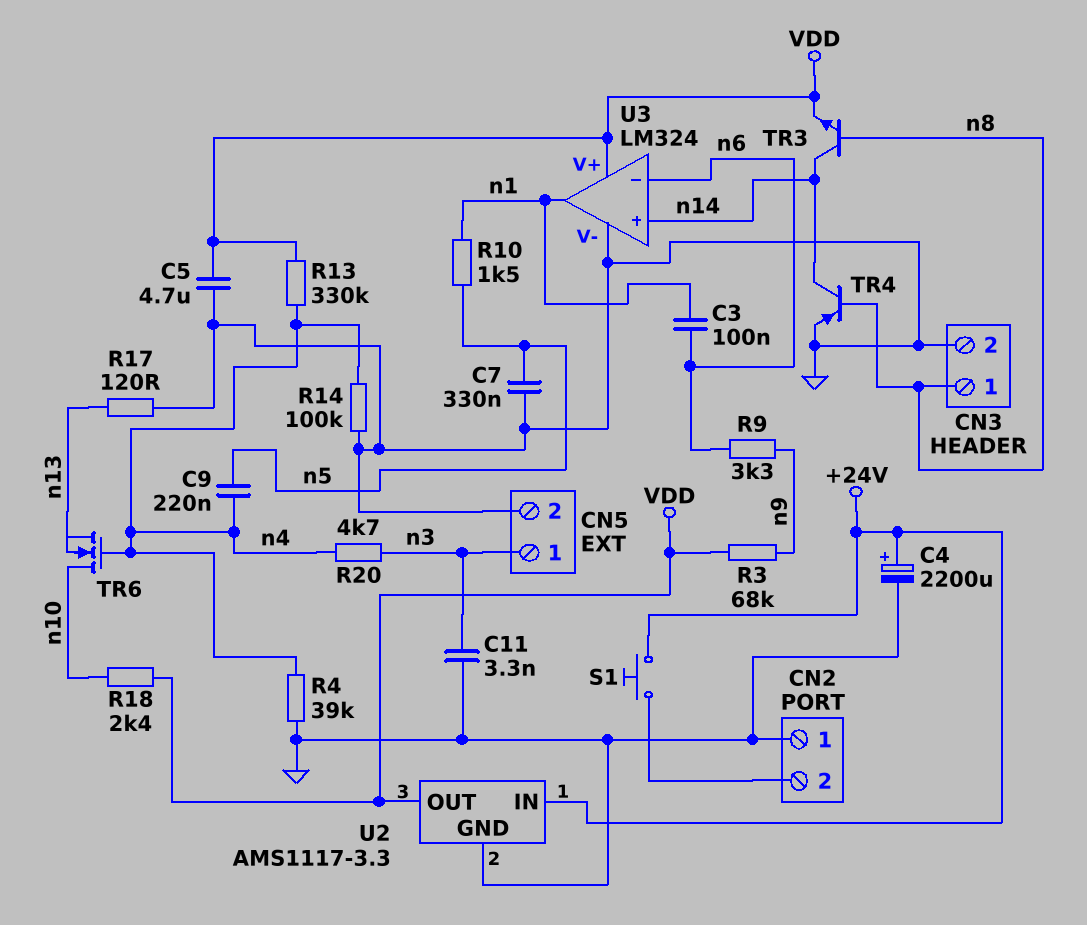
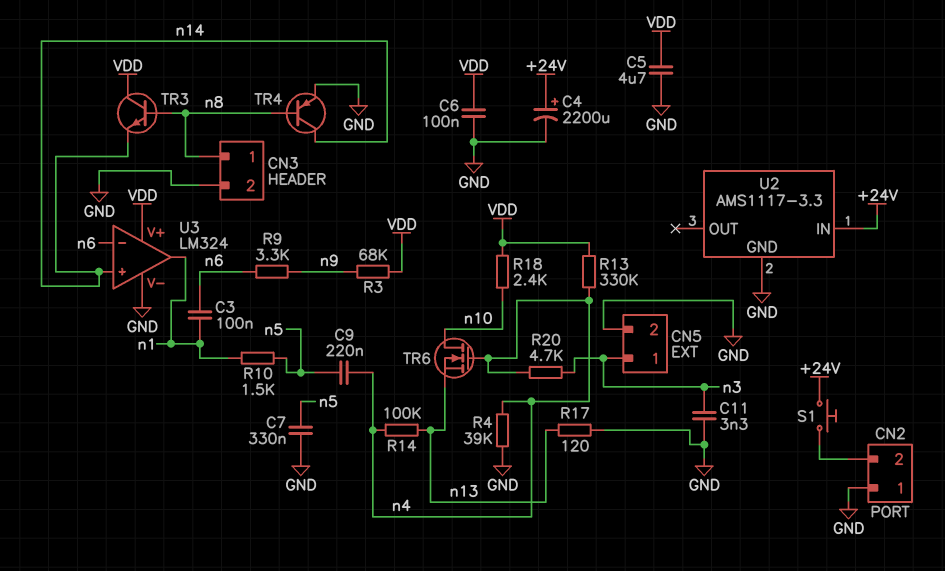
C6: none -> 100nF (GND, VDD)
R14: 100k (GND, n4) -> 100k (n4, n13)
TR3: NPN (B n8, C n14, E VDD) -> NPN (B n8, C VDD, E n14)
U2 pin OUT: VDD -> none

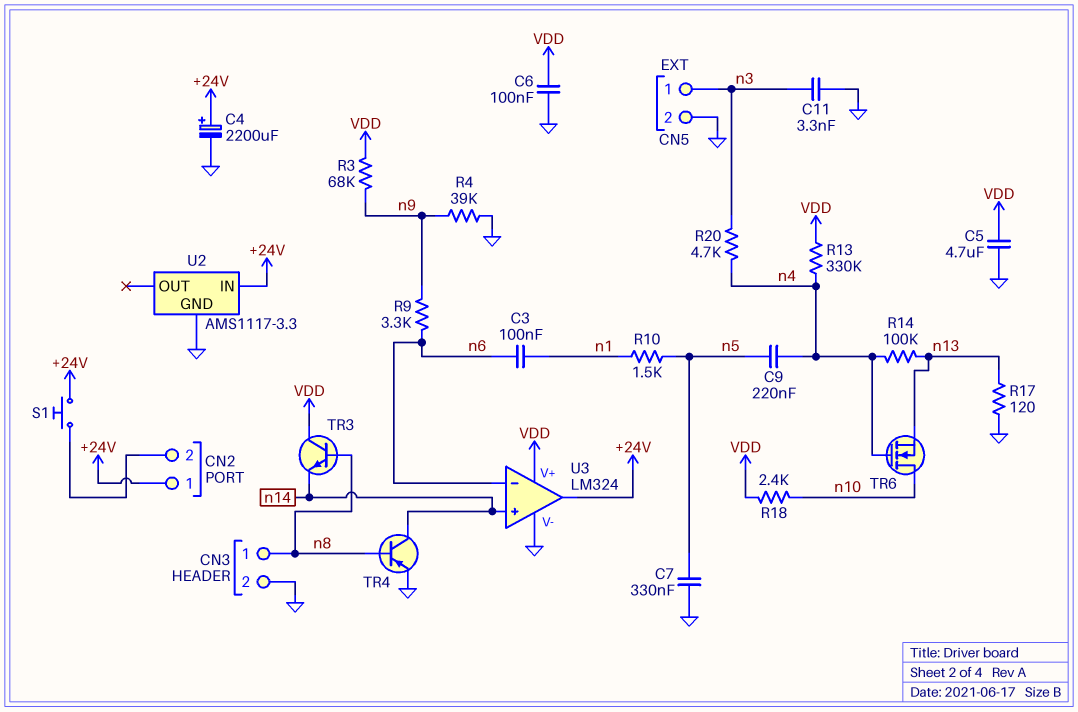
CN2 pin 1: GND -> +24V
R4: 39k (GND, n4) -> 39k (GND, n9)
U3 pin out: n1 -> +24V

